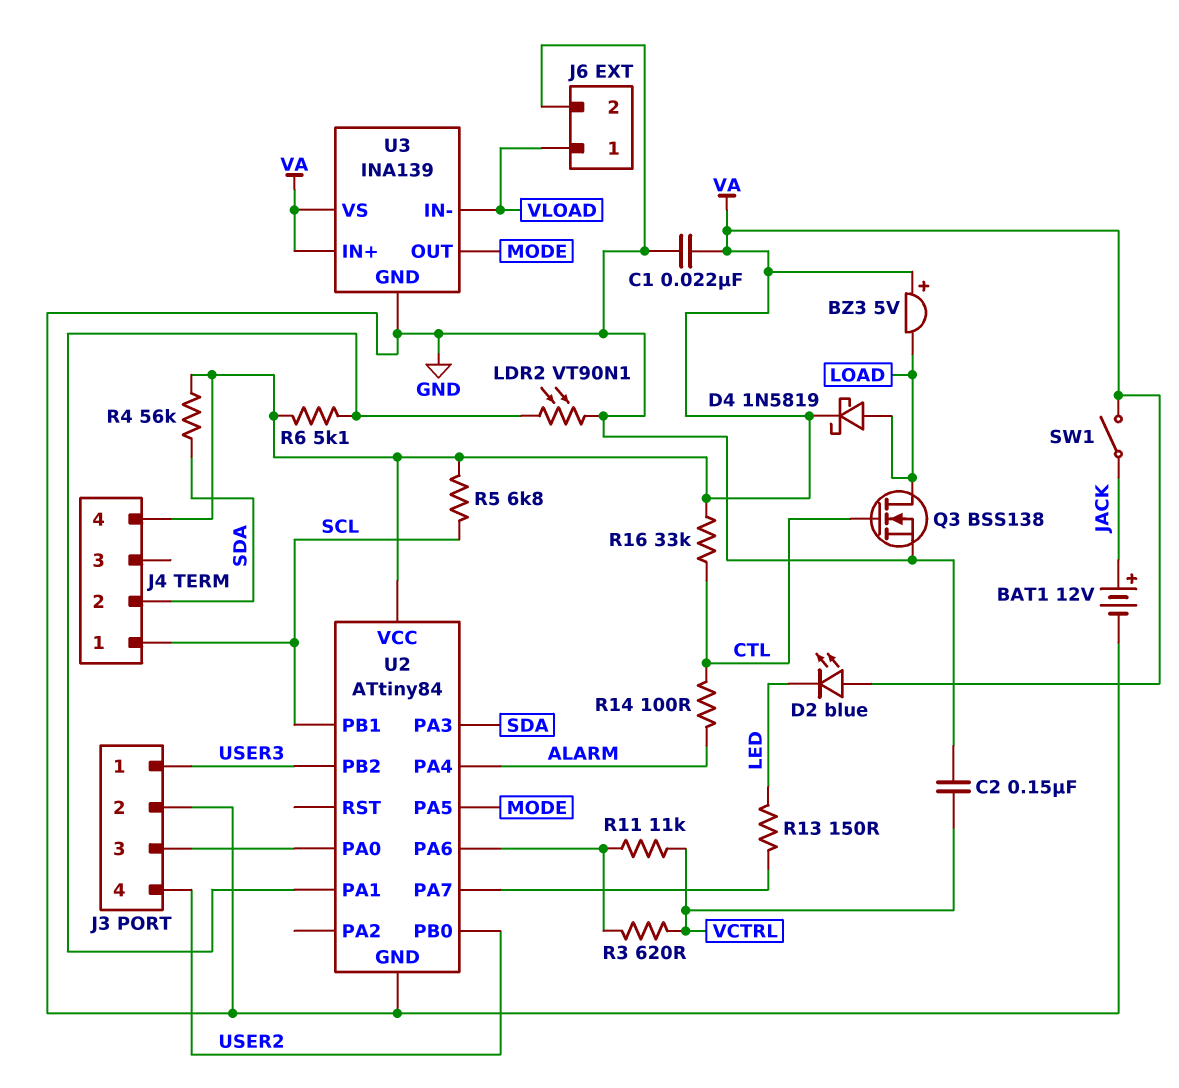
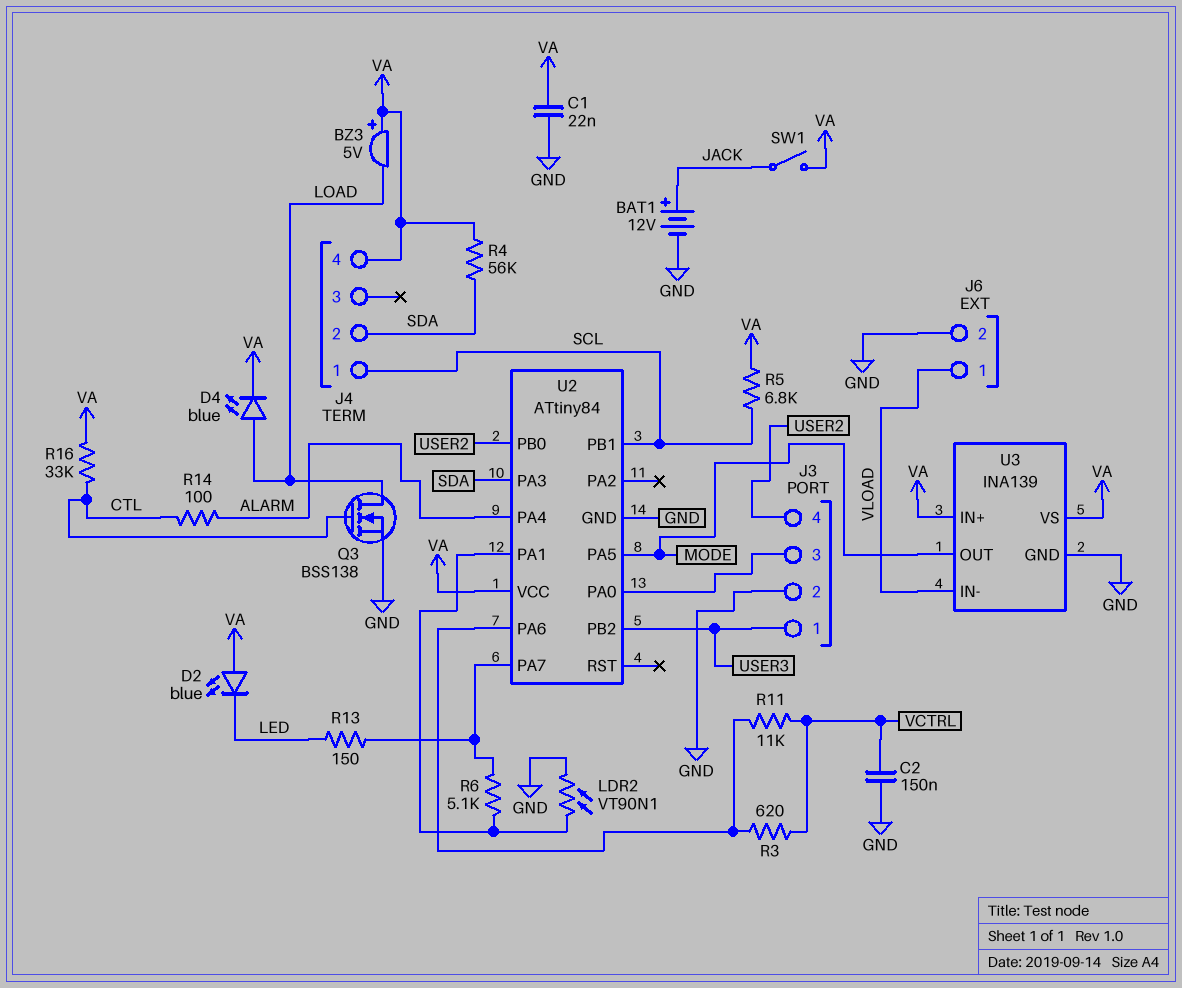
D4: schottky 1N5819 (A LOAD, K VA) -> LED blue (A LOAD, K VA)
R6: 5.1k (U2/PA1, VA) -> 5.1k (U2/PA1, U2/PA7)

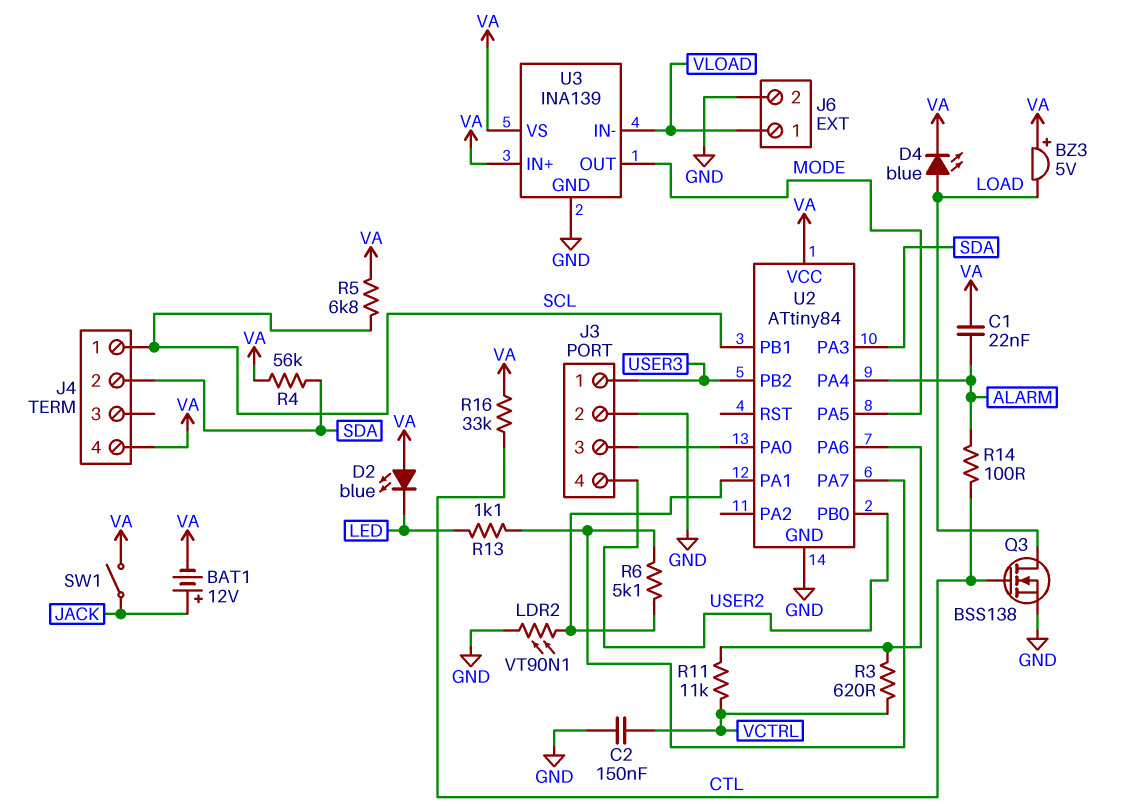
BAT1: 12V (plus JACK, minus GND) -> 12V (plus JACK, minus VA)
C1: 22nF (GND, VA) -> 22nF (ALARM, VA)
R13: 150 (LED, U2/PA7) -> 1.1k (LED, U2/PA7)

